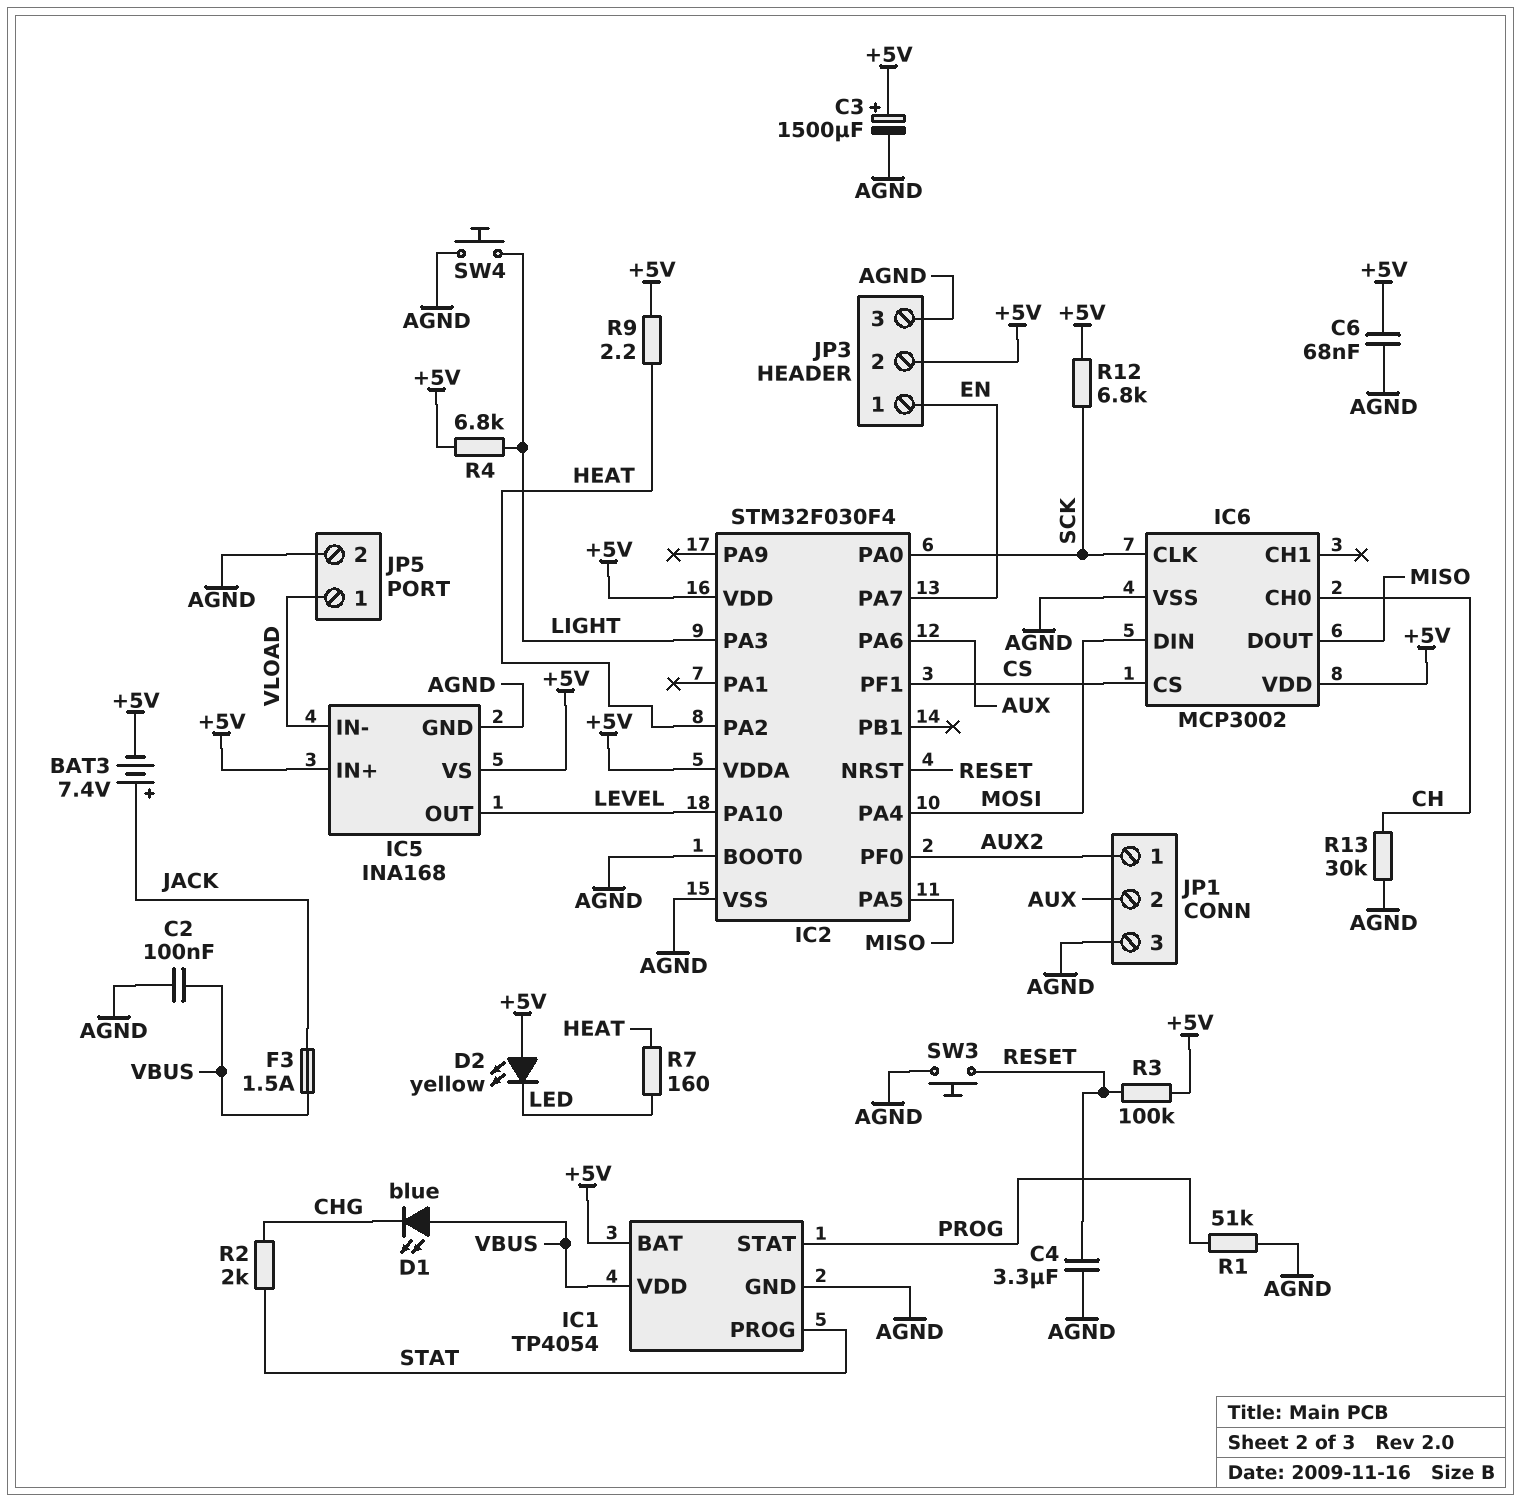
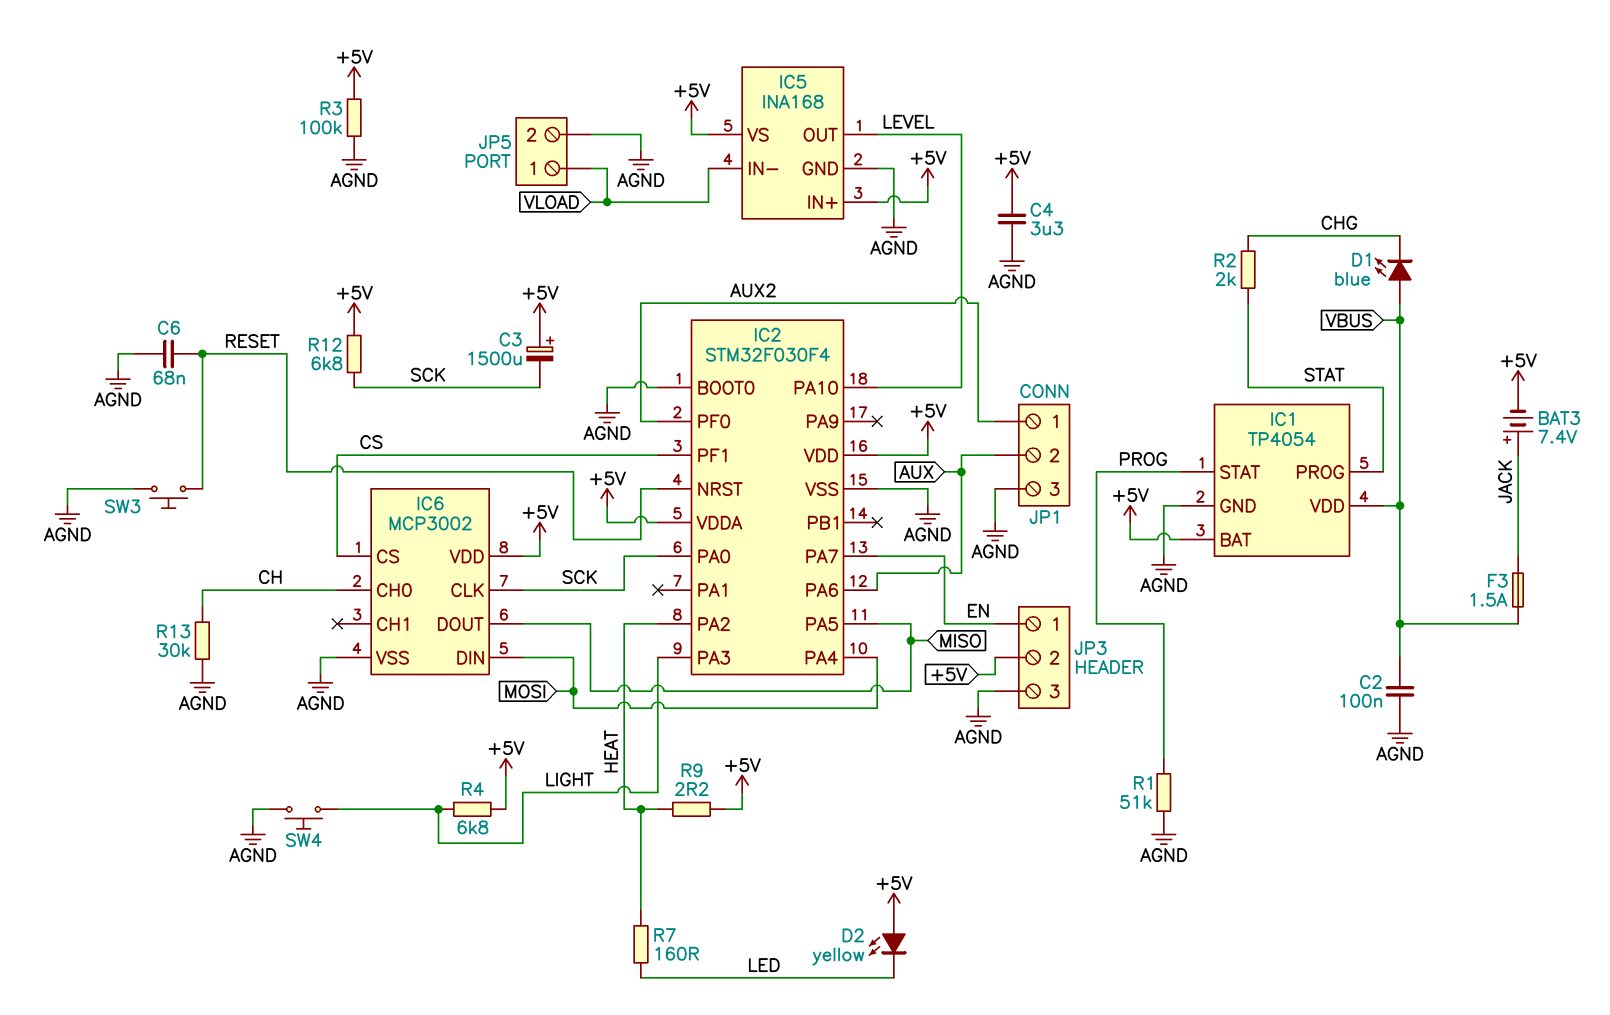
C3: 1500uF (plus +5V, minus AGND) -> 1500uF (plus +5V, minus SCK)
C4: 3.3uF (AGND, RESET) -> 3.3uF (+5V, AGND)
C6: 68nF (+5V, AGND) -> 68nF (AGND, RESET)
R3: 100k (+5V, RESET) -> 100k (+5V, AGND)

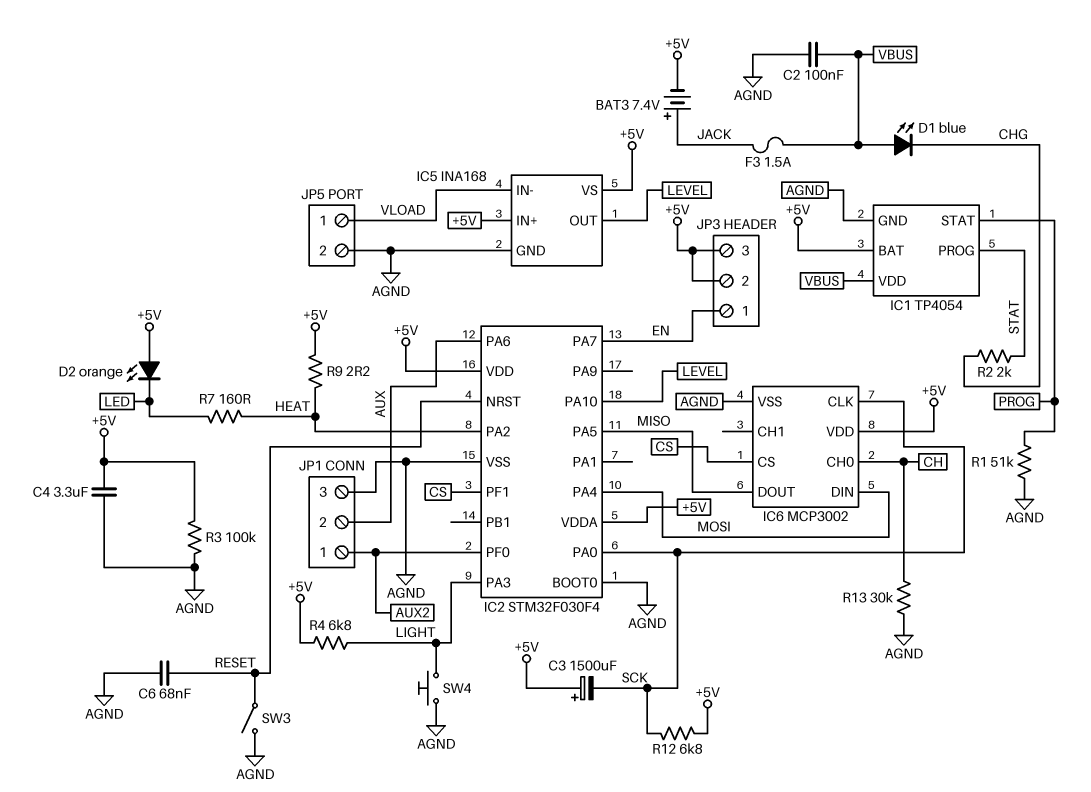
D2: LED yellow (A +5V, K LED) -> LED orange (A +5V, K LED)
JP3 pin 3: AGND -> +5V
SW3: button (AGND, RESET) -> switch (AGND, RESET)

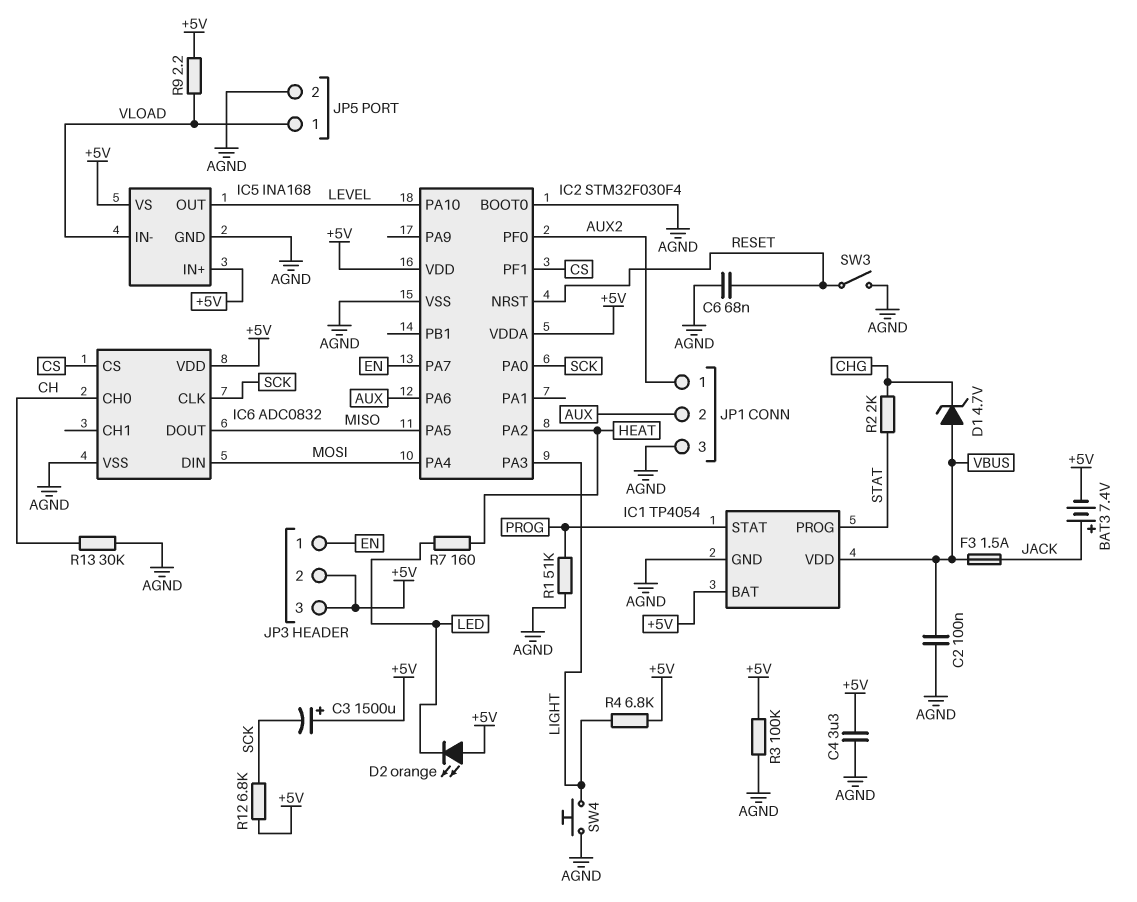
D1: LED blue (A VBUS, K CHG) -> zener 4.7V (A VBUS, K CHG)
IC6: MCP3002 -> ADC0832
R9: 2.2 (+5V, HEAT) -> 2.2 (+5V, VLOAD)

